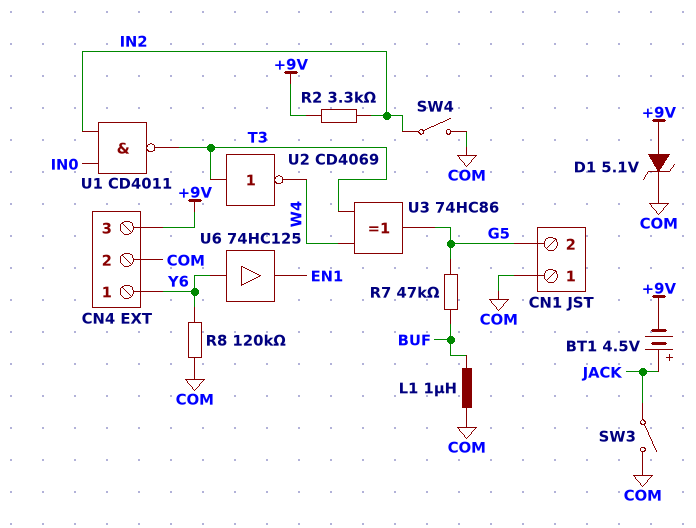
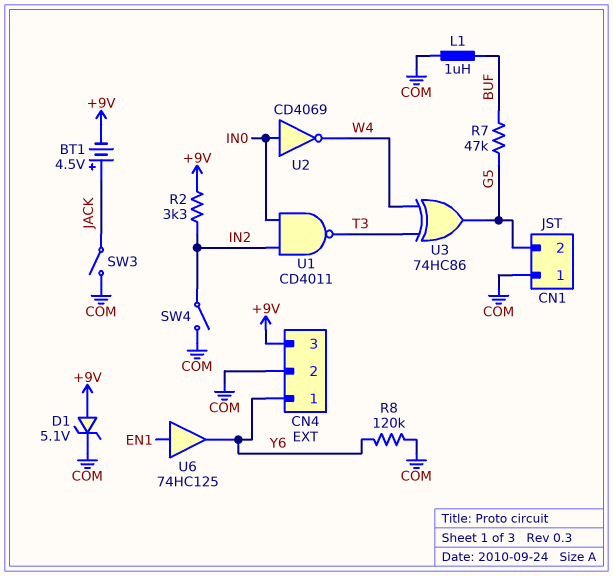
U2: NOT CD4069 (in T3, out W4) -> NOT CD4069 (in IN0, out W4)
U6: buffer 74HC125 (in Y6, out EN1) -> buffer 74HC125 (in EN1, out Y6)

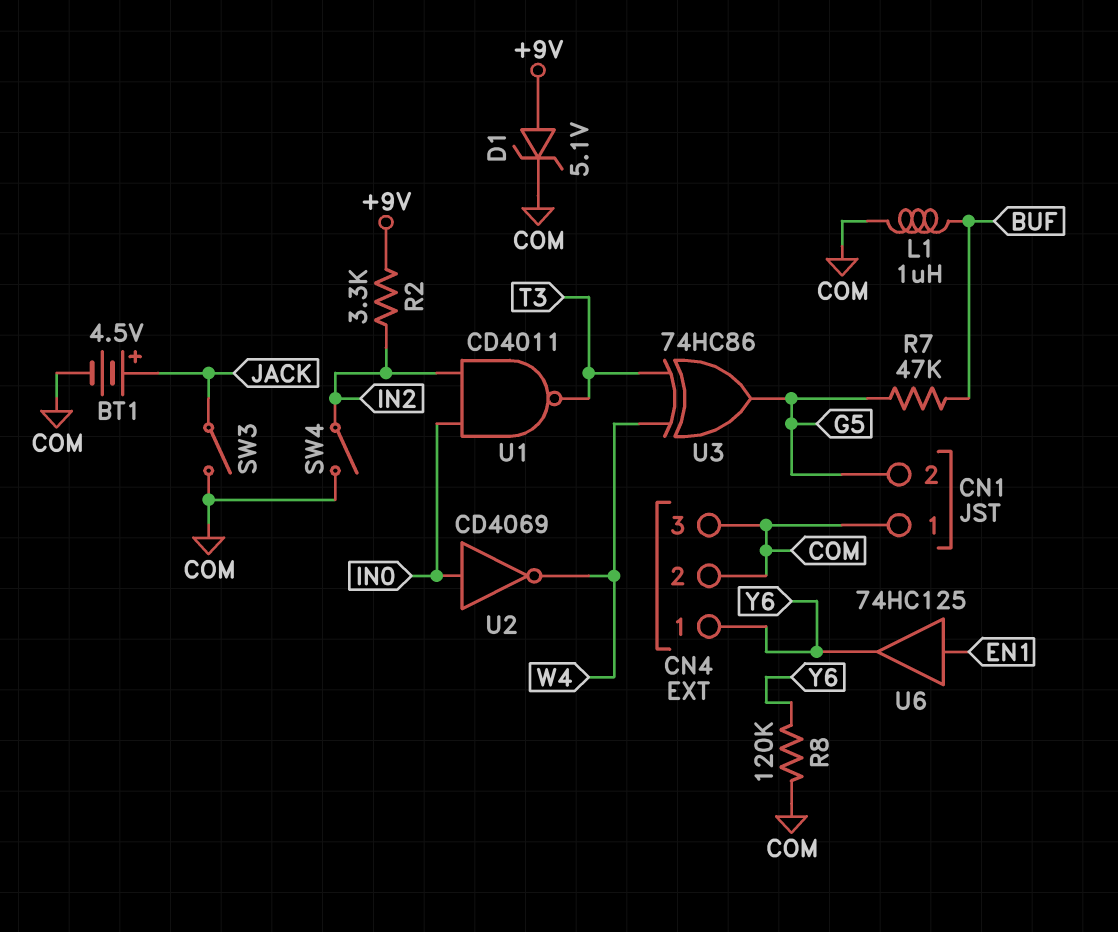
BT1: 4.5V (plus JACK, minus +9V) -> 4.5V (plus JACK, minus COM)
CN4 pin 3: +9V -> COM

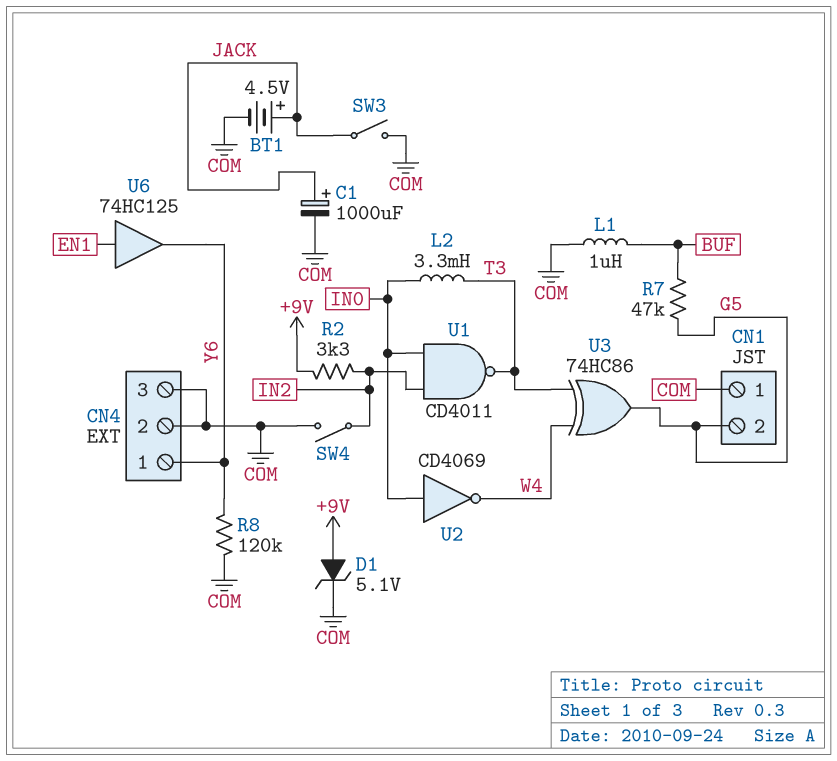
C1: none -> 1000uF (plus JACK, minus COM)
L2: none -> 3.3mH (IN0, T3)

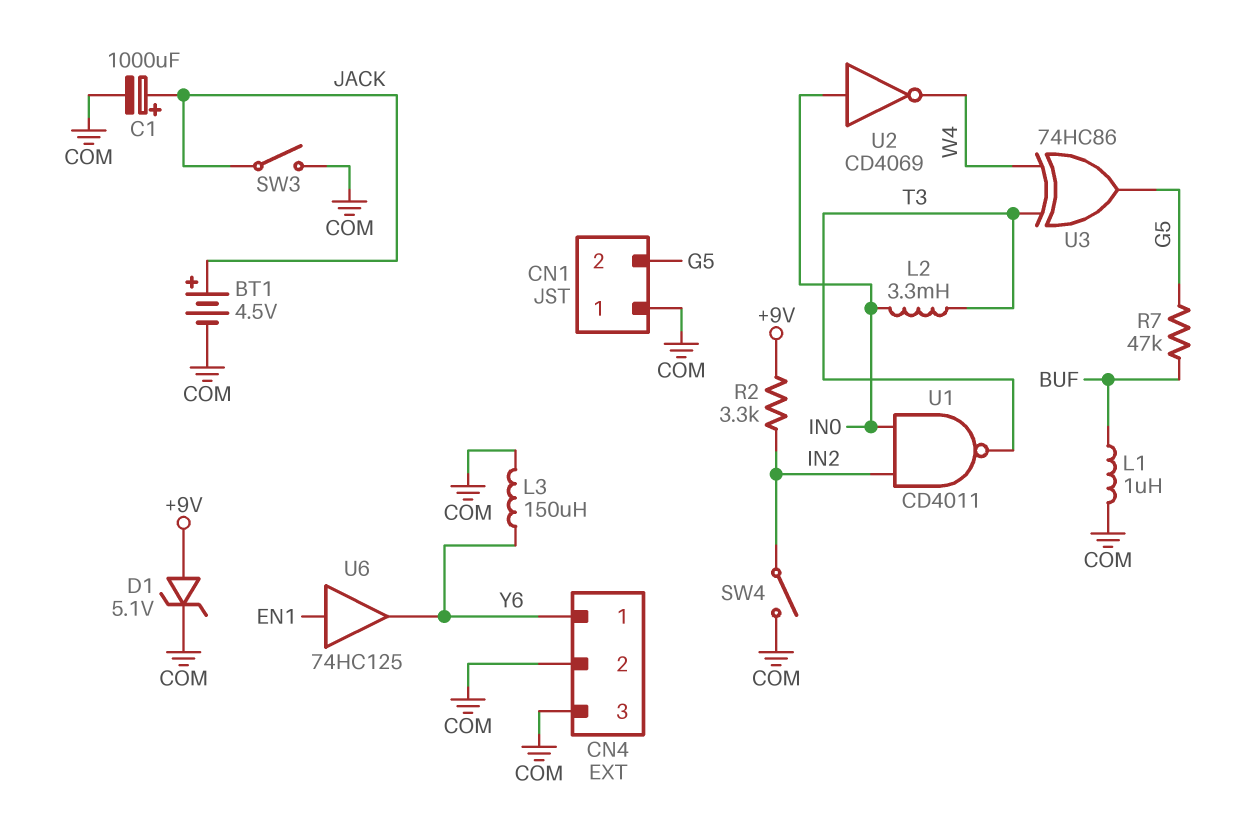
L3: none -> 150uH (COM, Y6)
R8: 120k (COM, Y6) -> none

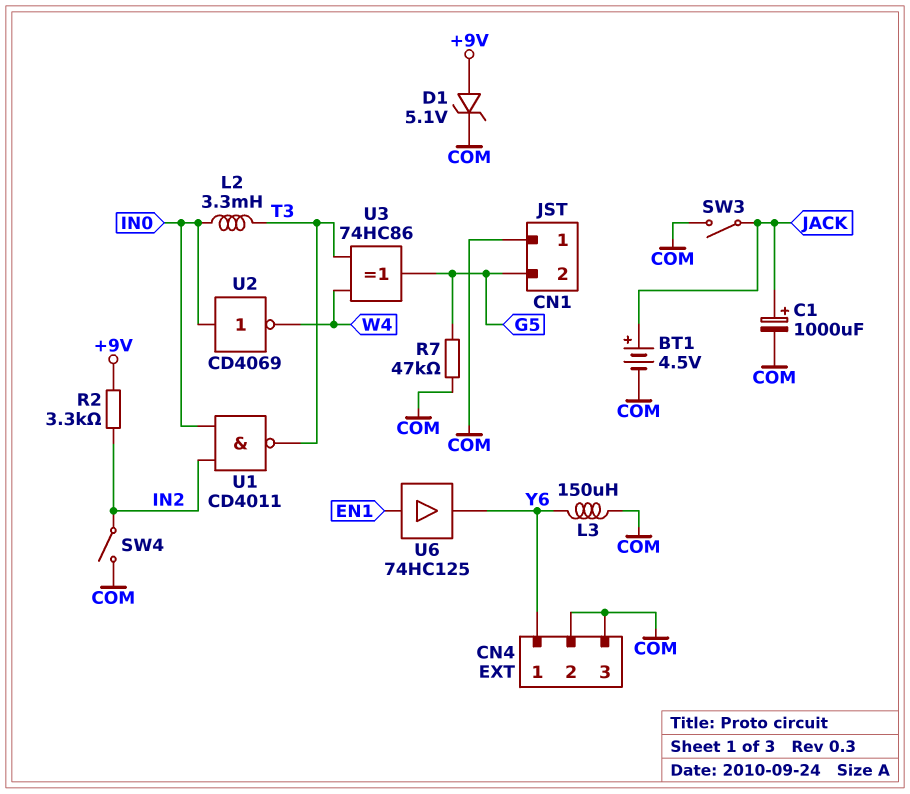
L1: 1uH (BUF, COM) -> none
R7: 47k (BUF, G5) -> 47k (COM, G5)

